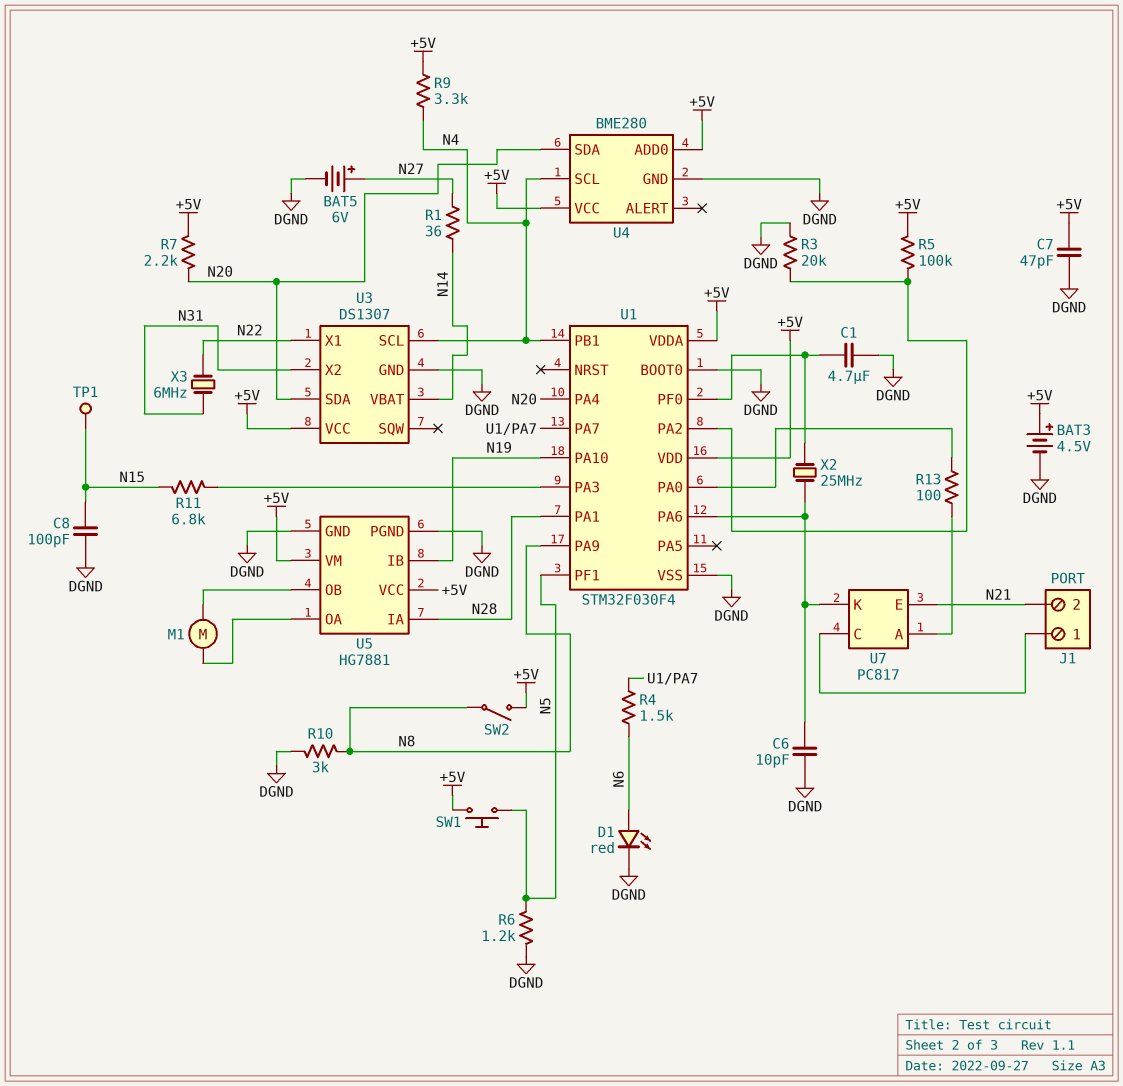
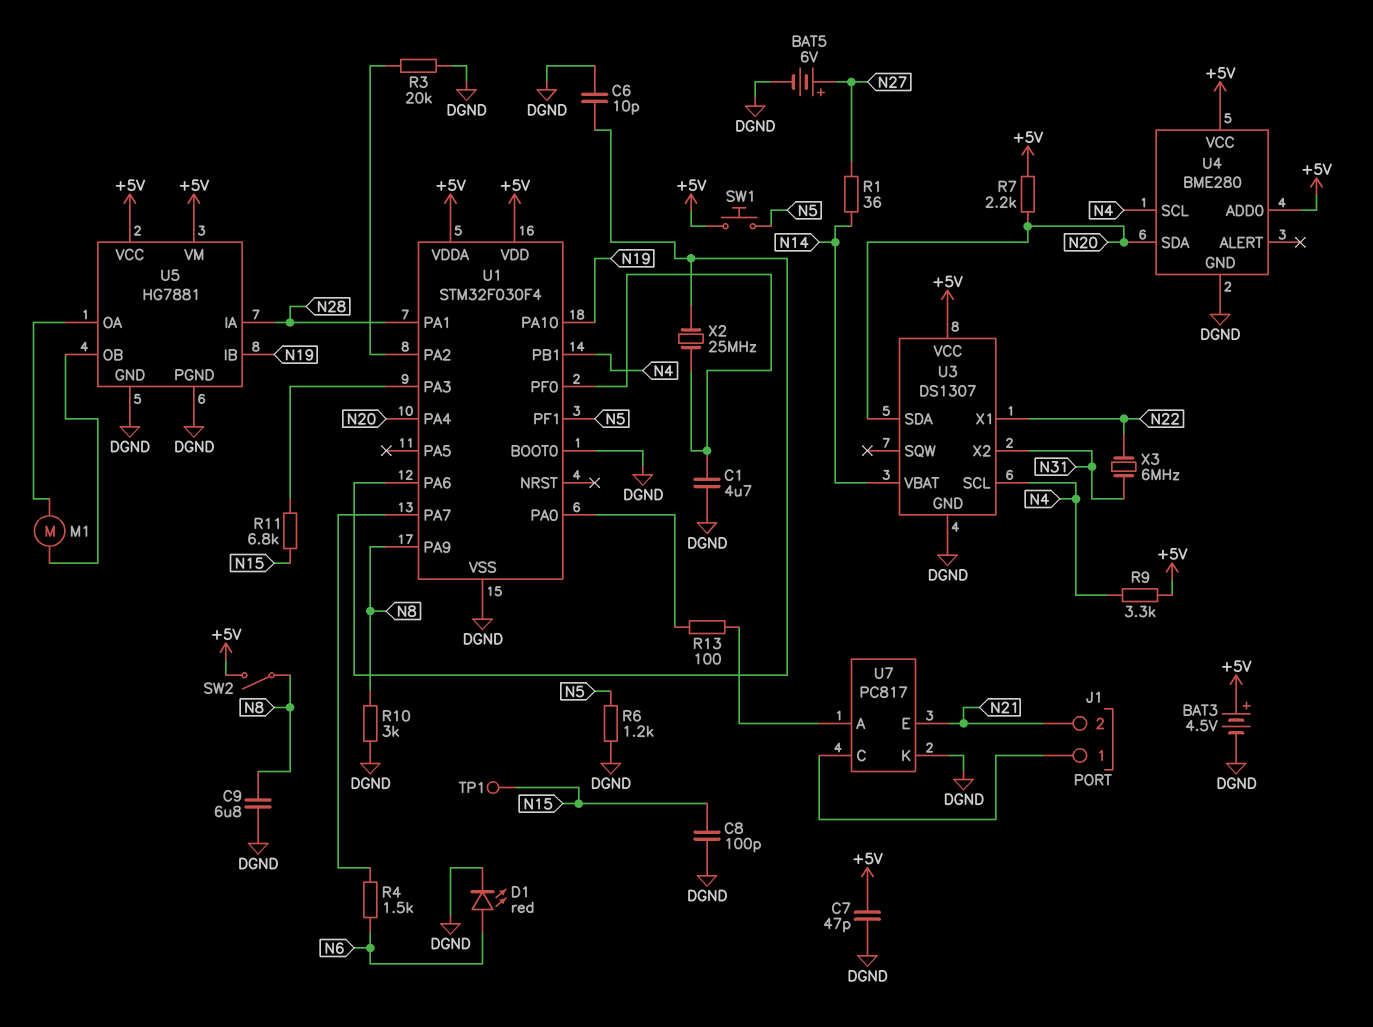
C9: none -> 6.8uF (DGND, N8)
R5: 100k (+5V, U1/PA2) -> none
U7 pin K: U1/PA6 -> DGND

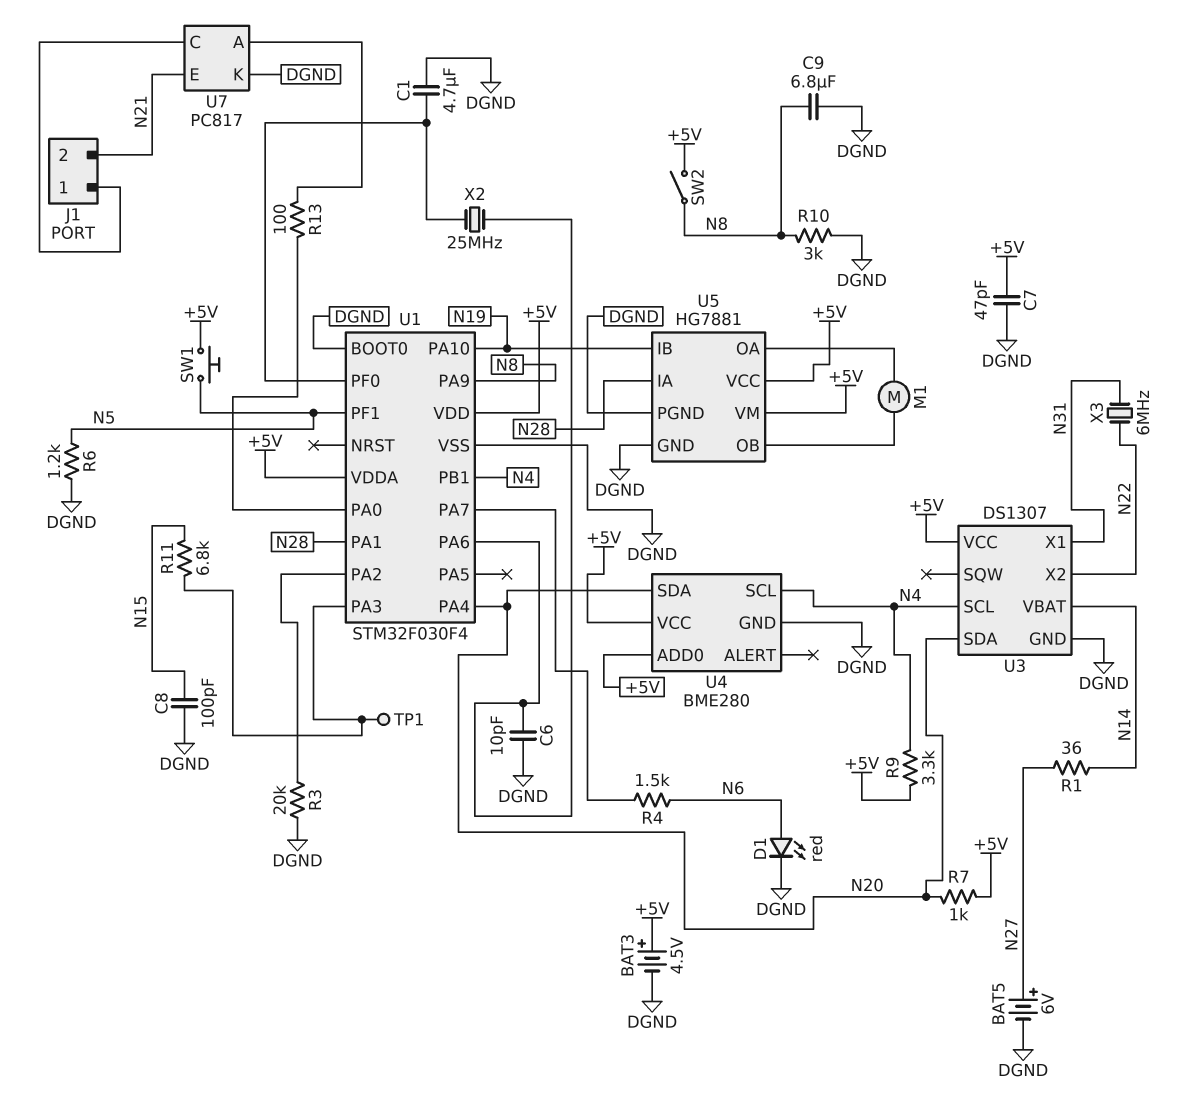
R7: 2.2k (+5V, N20) -> 1k (+5V, N20)
TP1: test point (N15) -> test point (U1/PA3)
U3 pin X1: N22 -> N31
U3 pin X2: N31 -> N22

